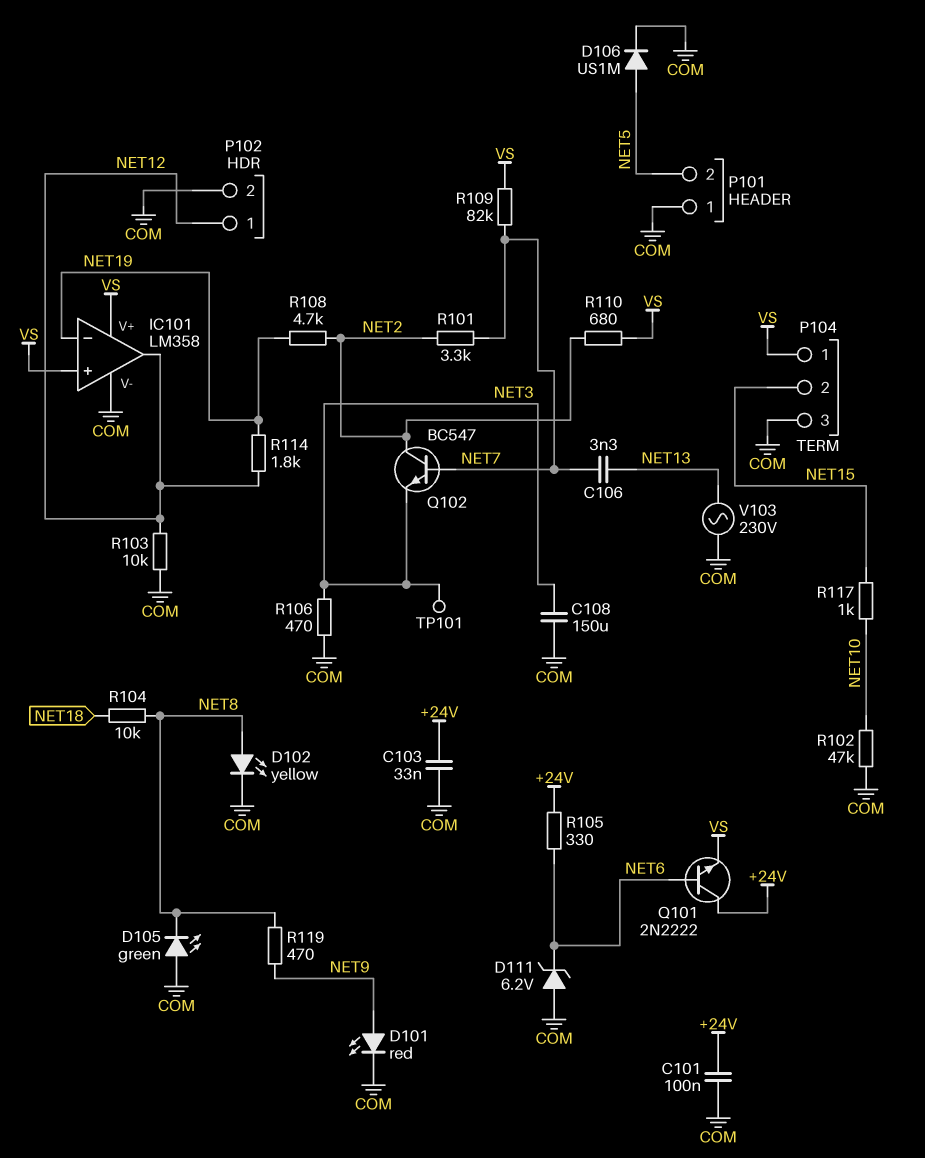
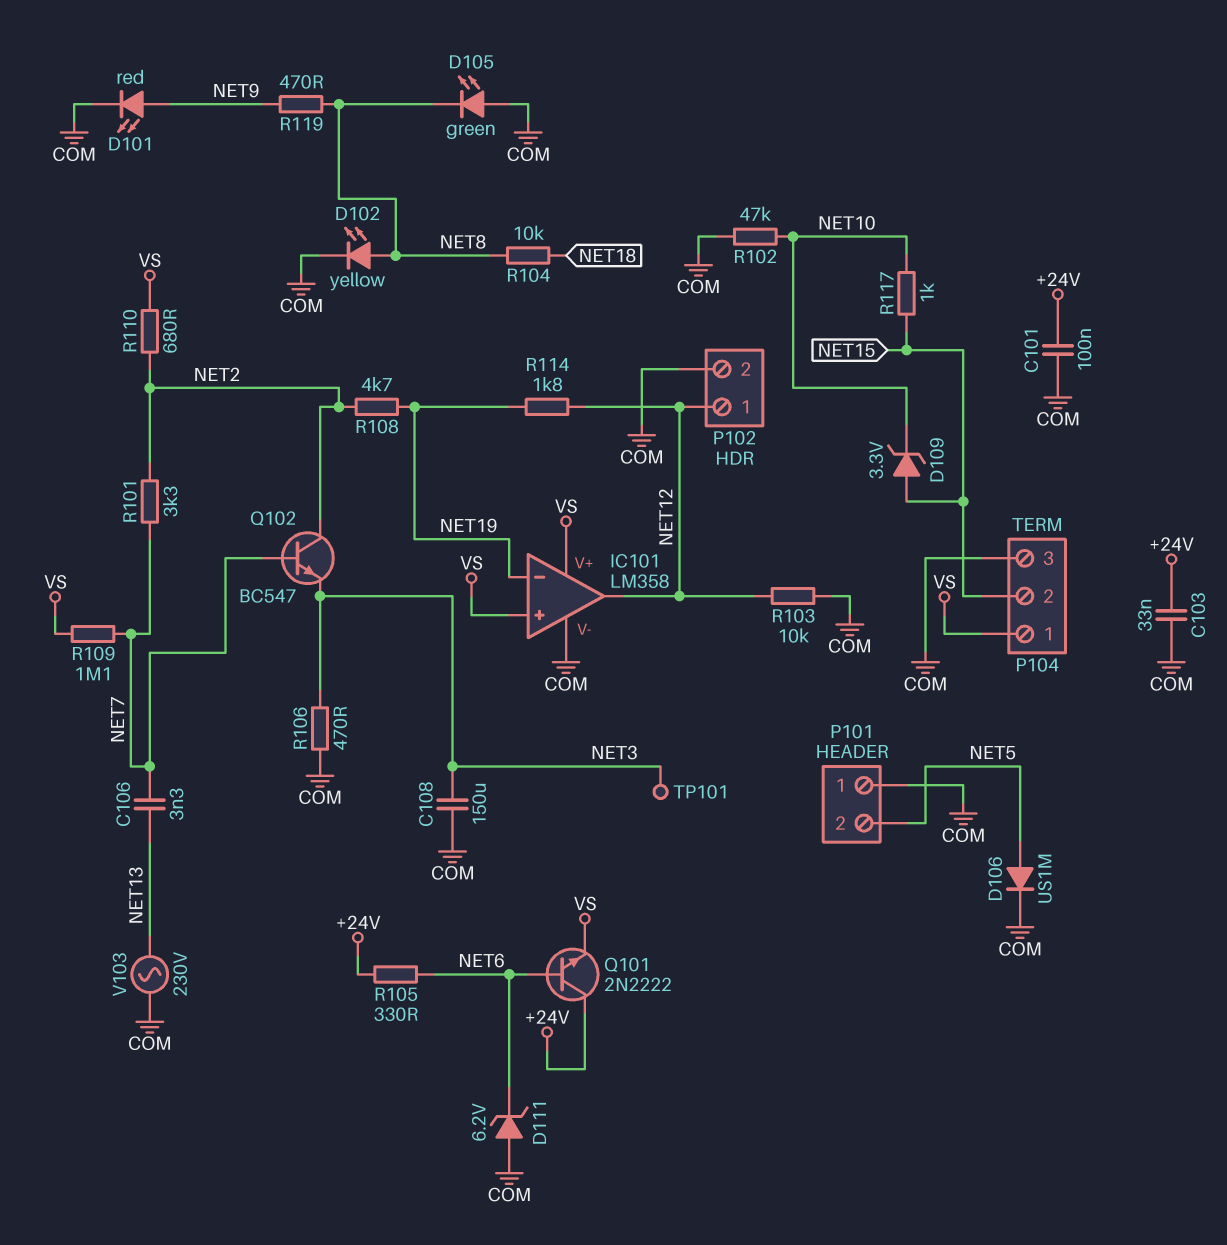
D109: none -> zener 3.3V (A NET15, K NET10)
R109: 82k (NET7, VS) -> 1.1M (NET7, VS)

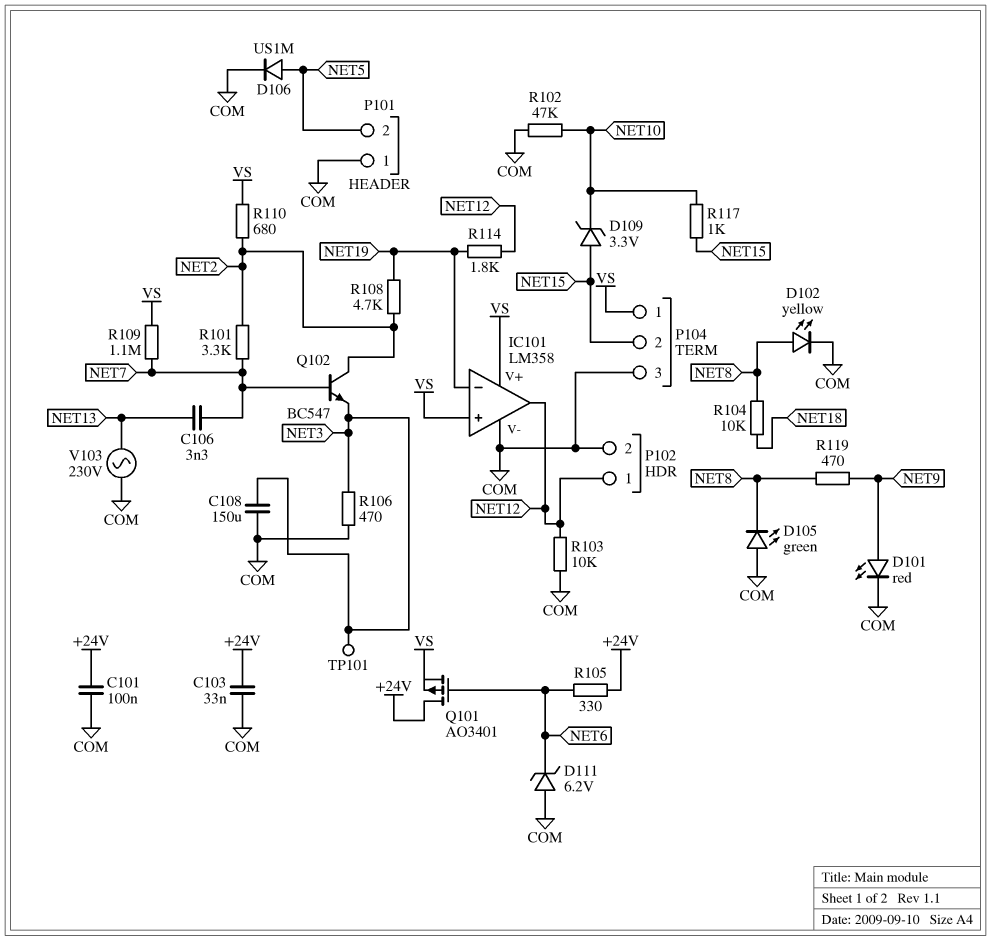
Q101: NPN 2N2222 (B NET6, C +24V, E VS) -> PMOS AO3401 (G NET6, D +24V, S VS)

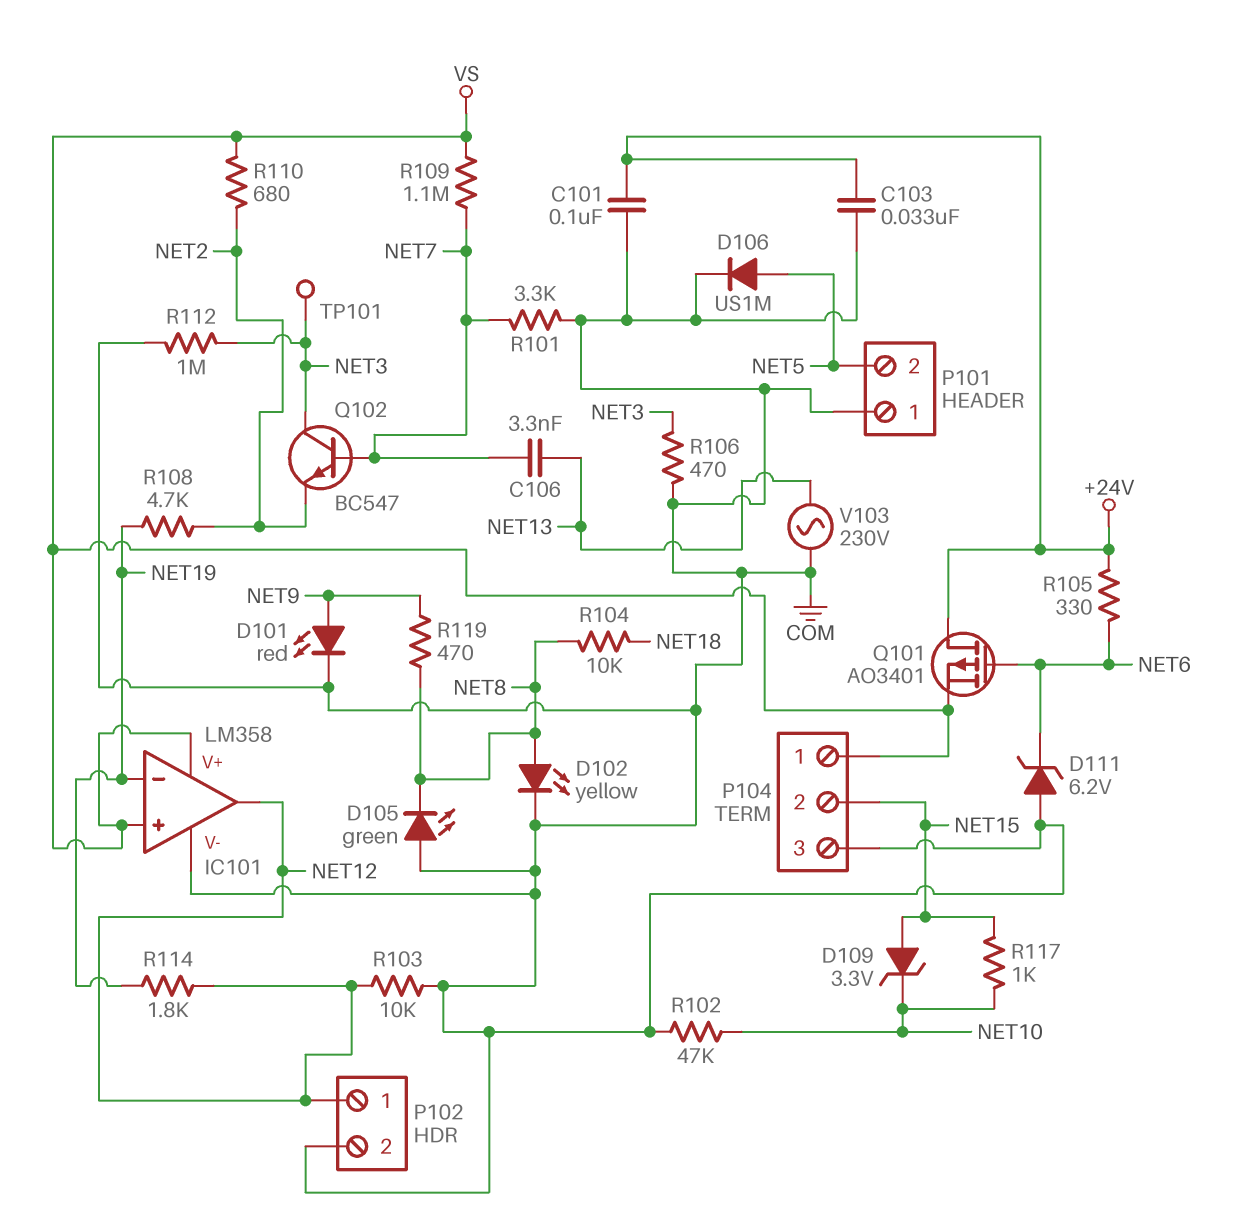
C108: 150uF (COM, NET3) -> none
Q102: NPN BC547 (B NET7, C NET2, E NET3) -> NPN BC547 (B NET7, C NET3, E NET2)
R101: 3.3k (NET2, NET7) -> 3.3k (COM, NET7)
R112: none -> 1M (COM, NET3)

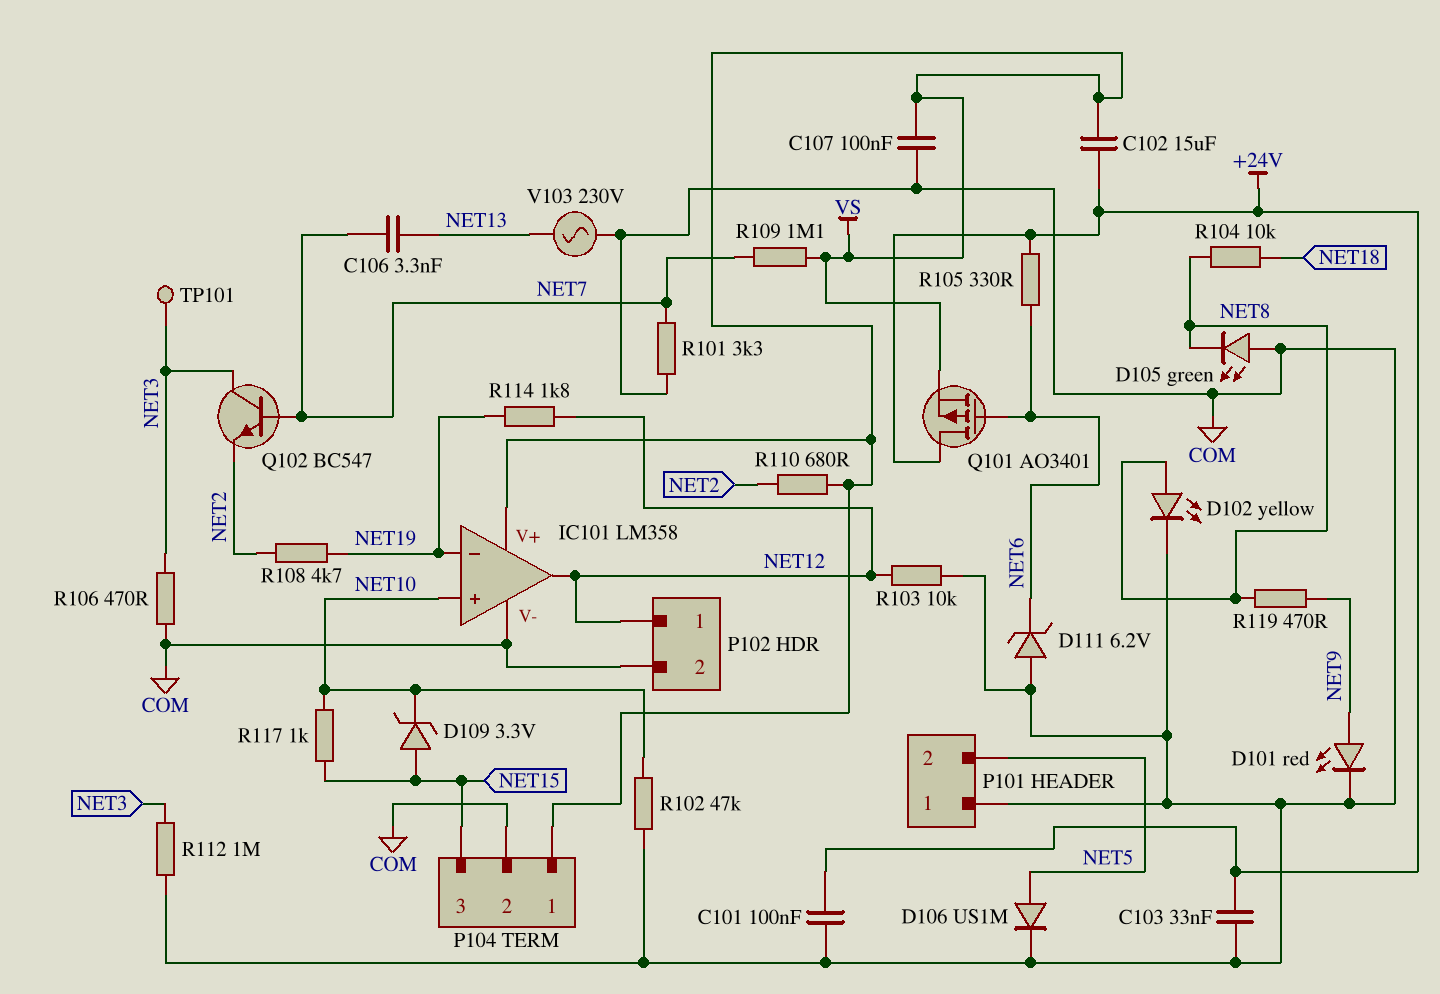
C102: none -> 15uF (+24V, VS)
C107: none -> 100nF (COM, VS)
IC101 pin in+: VS -> NET10
P104 pin 2: NET15 -> COM
P104 pin 3: COM -> NET15

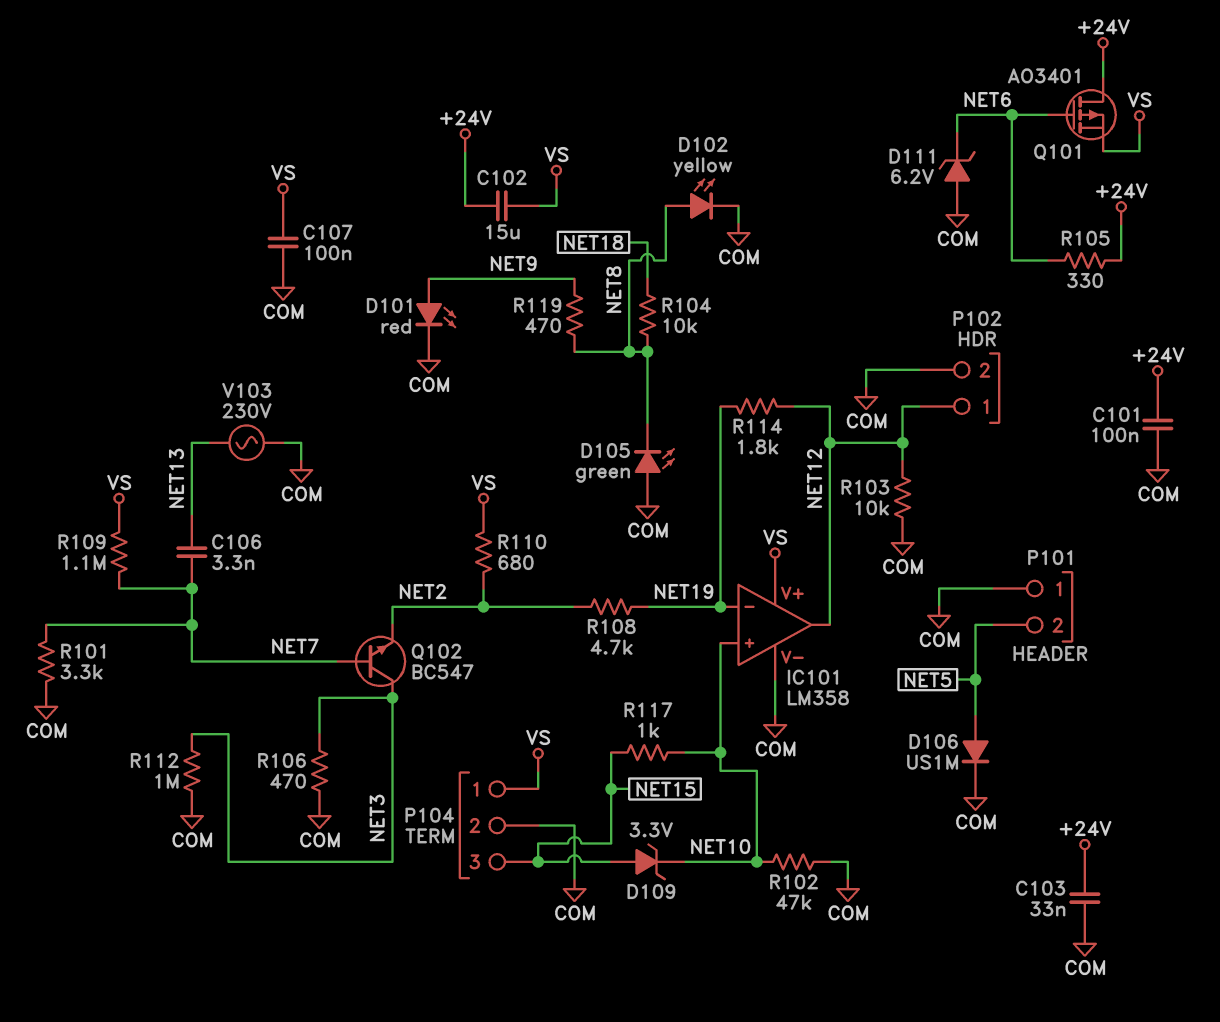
TP101: test point (NET3) -> none

